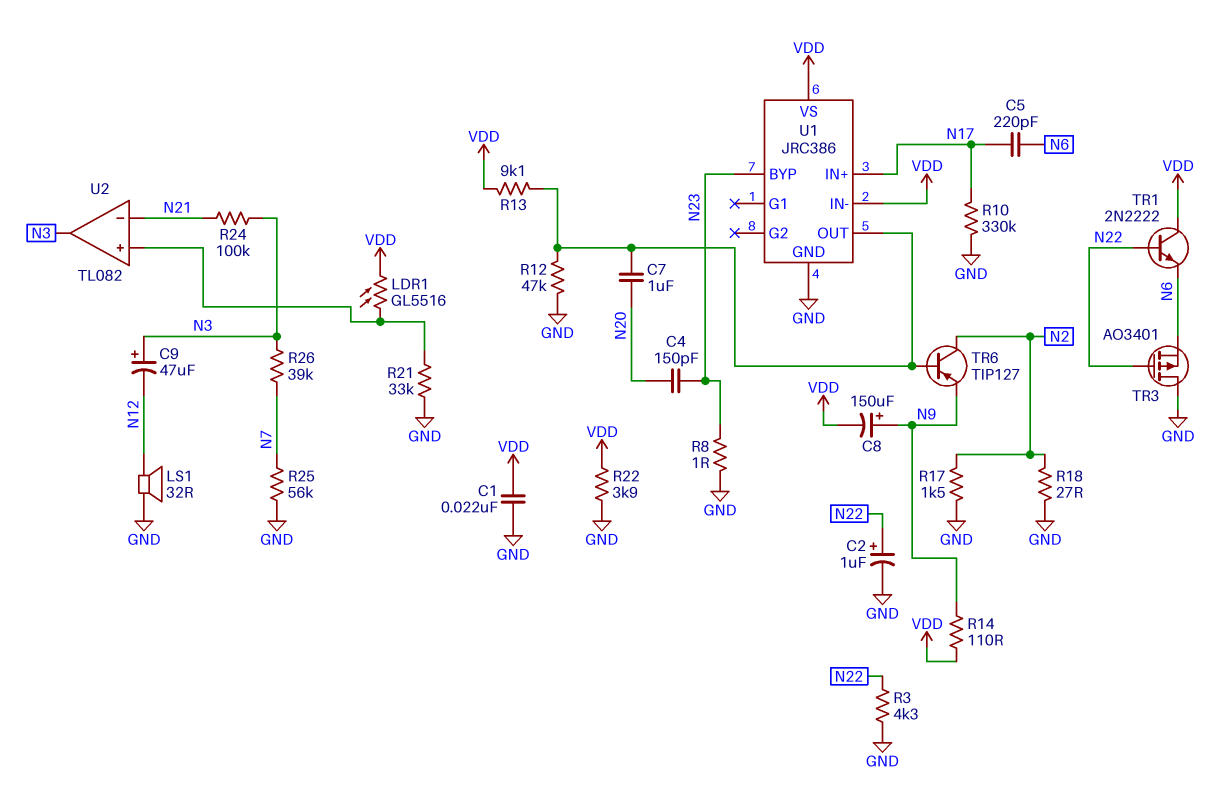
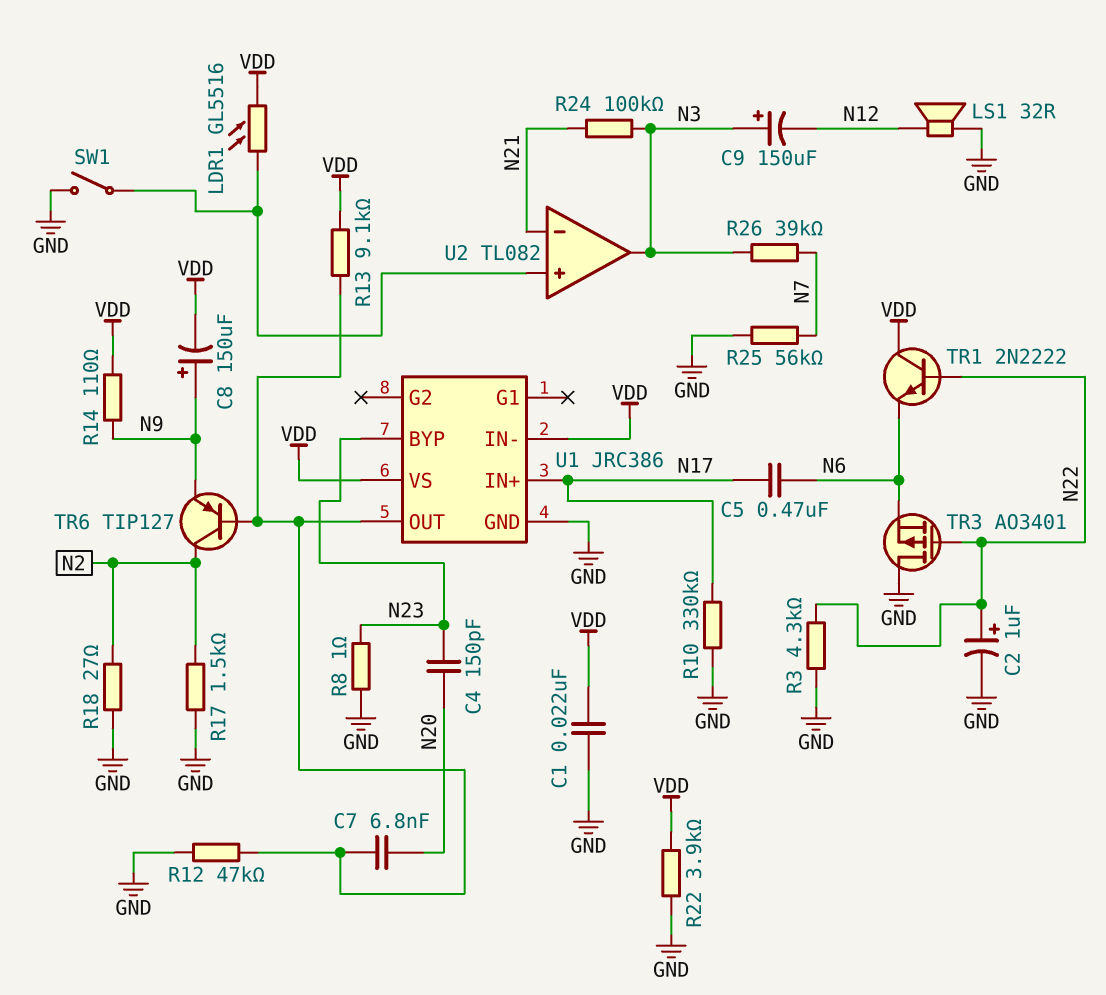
C5: 220pF (N6, N17) -> 470nF (N6, N17)
C7: 1uF (N20, U1/OUT) -> 6.8nF (N20, U1/OUT)
C9: 47uF (plus N3, minus N12) -> 150uF (plus N3, minus N12)
R21: 33k (GND, U2/in+) -> none
SW1: none -> switch (GND, U2/in+)

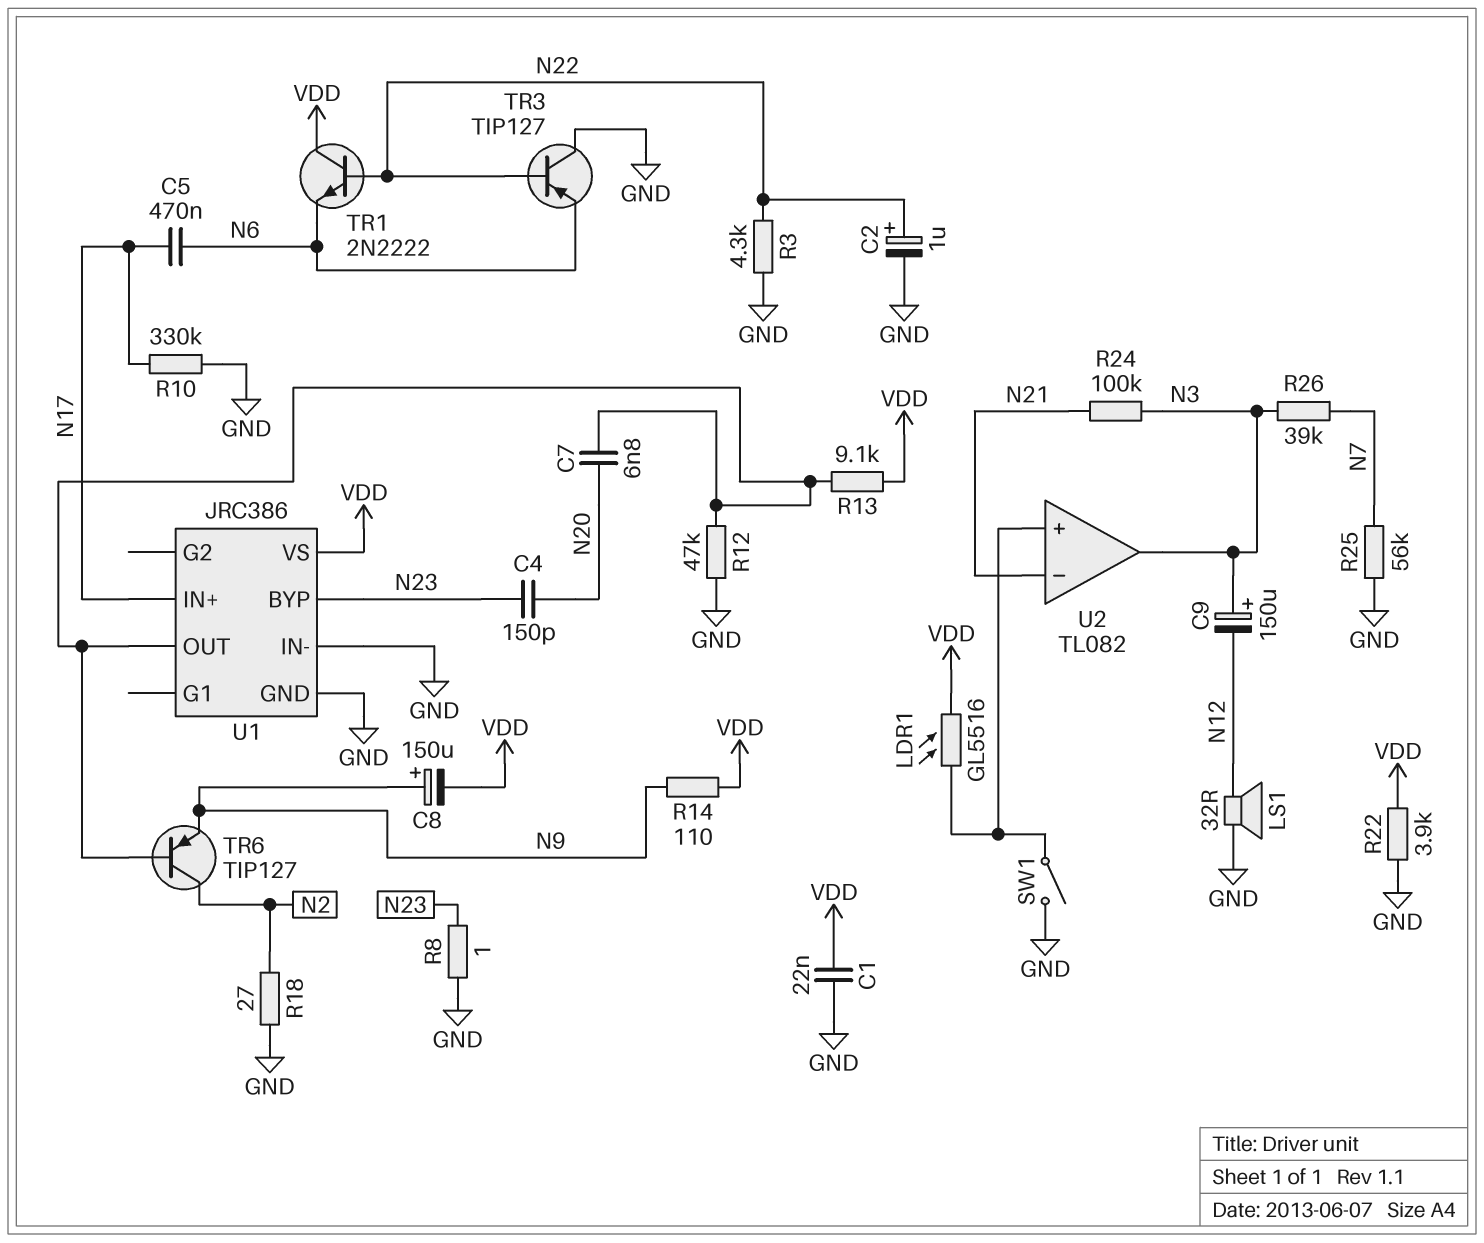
R17: 1.5k (GND, N2) -> none
TR3: PMOS AO3401 (G N22, D GND, S N6) -> PNP TIP127 (B N22, C GND, E N6)
U1 pin IN-: VDD -> GND

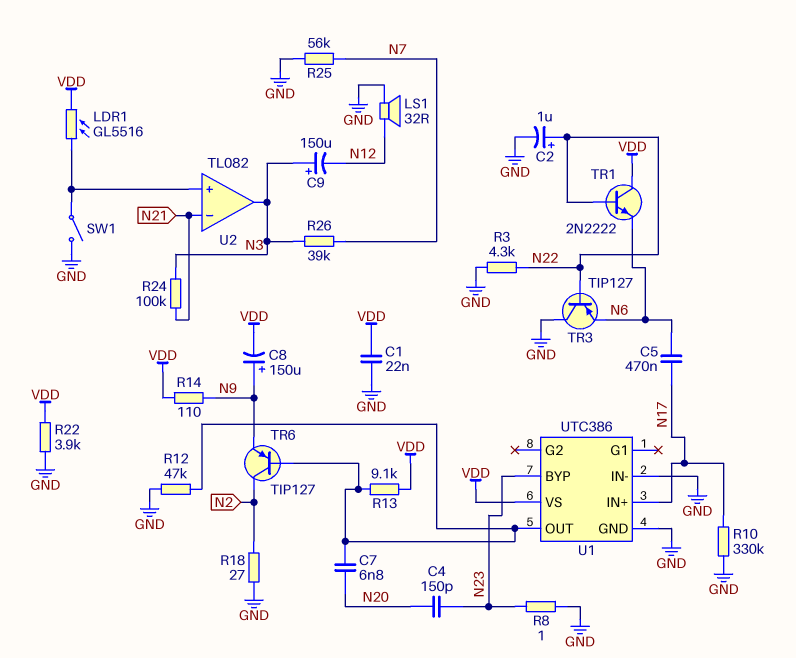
U1: JRC386 -> UTC386

